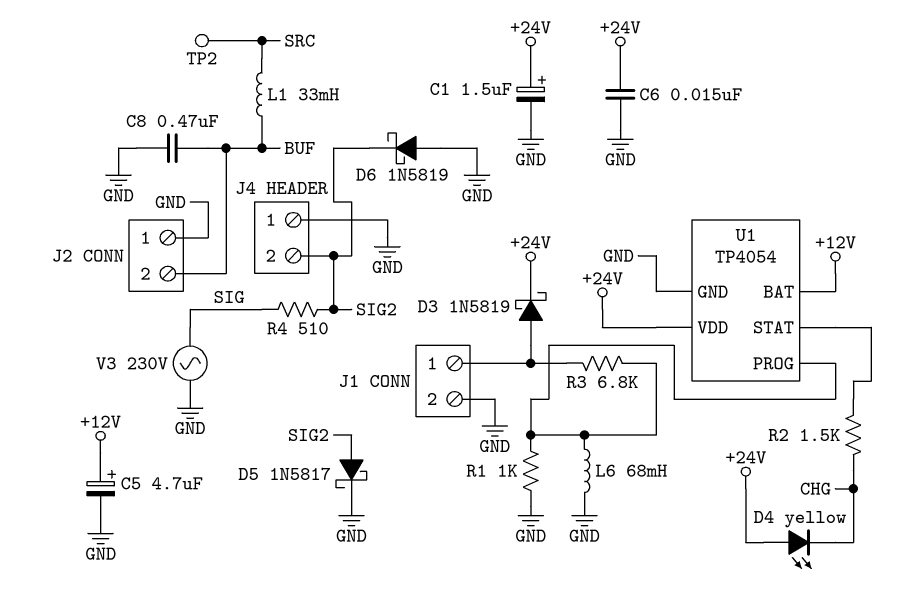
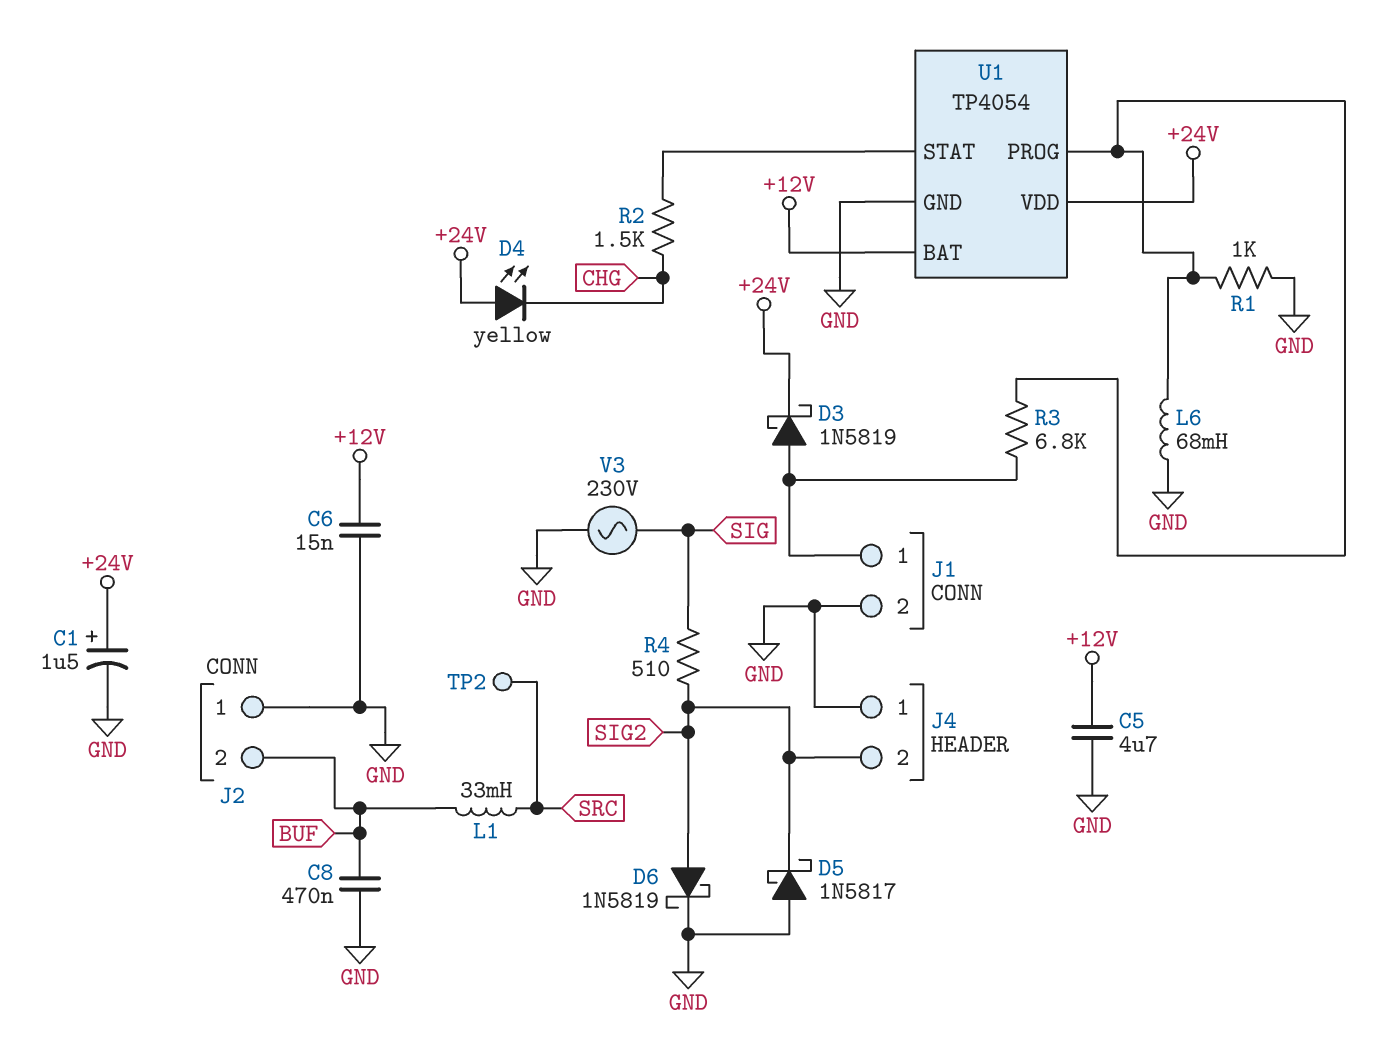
C5: 4.7uF (plus +12V, minus GND) -> 4.7uF (+12V, GND)
C6: 15nF (+24V, GND) -> 15nF (+12V, GND)
D5: schottky 1N5817 (A SIG2, K GND) -> schottky 1N5817 (A GND, K SIG2)
D6: schottky 1N5819 (A GND, K SIG2) -> schottky 1N5819 (A SIG2, K GND)

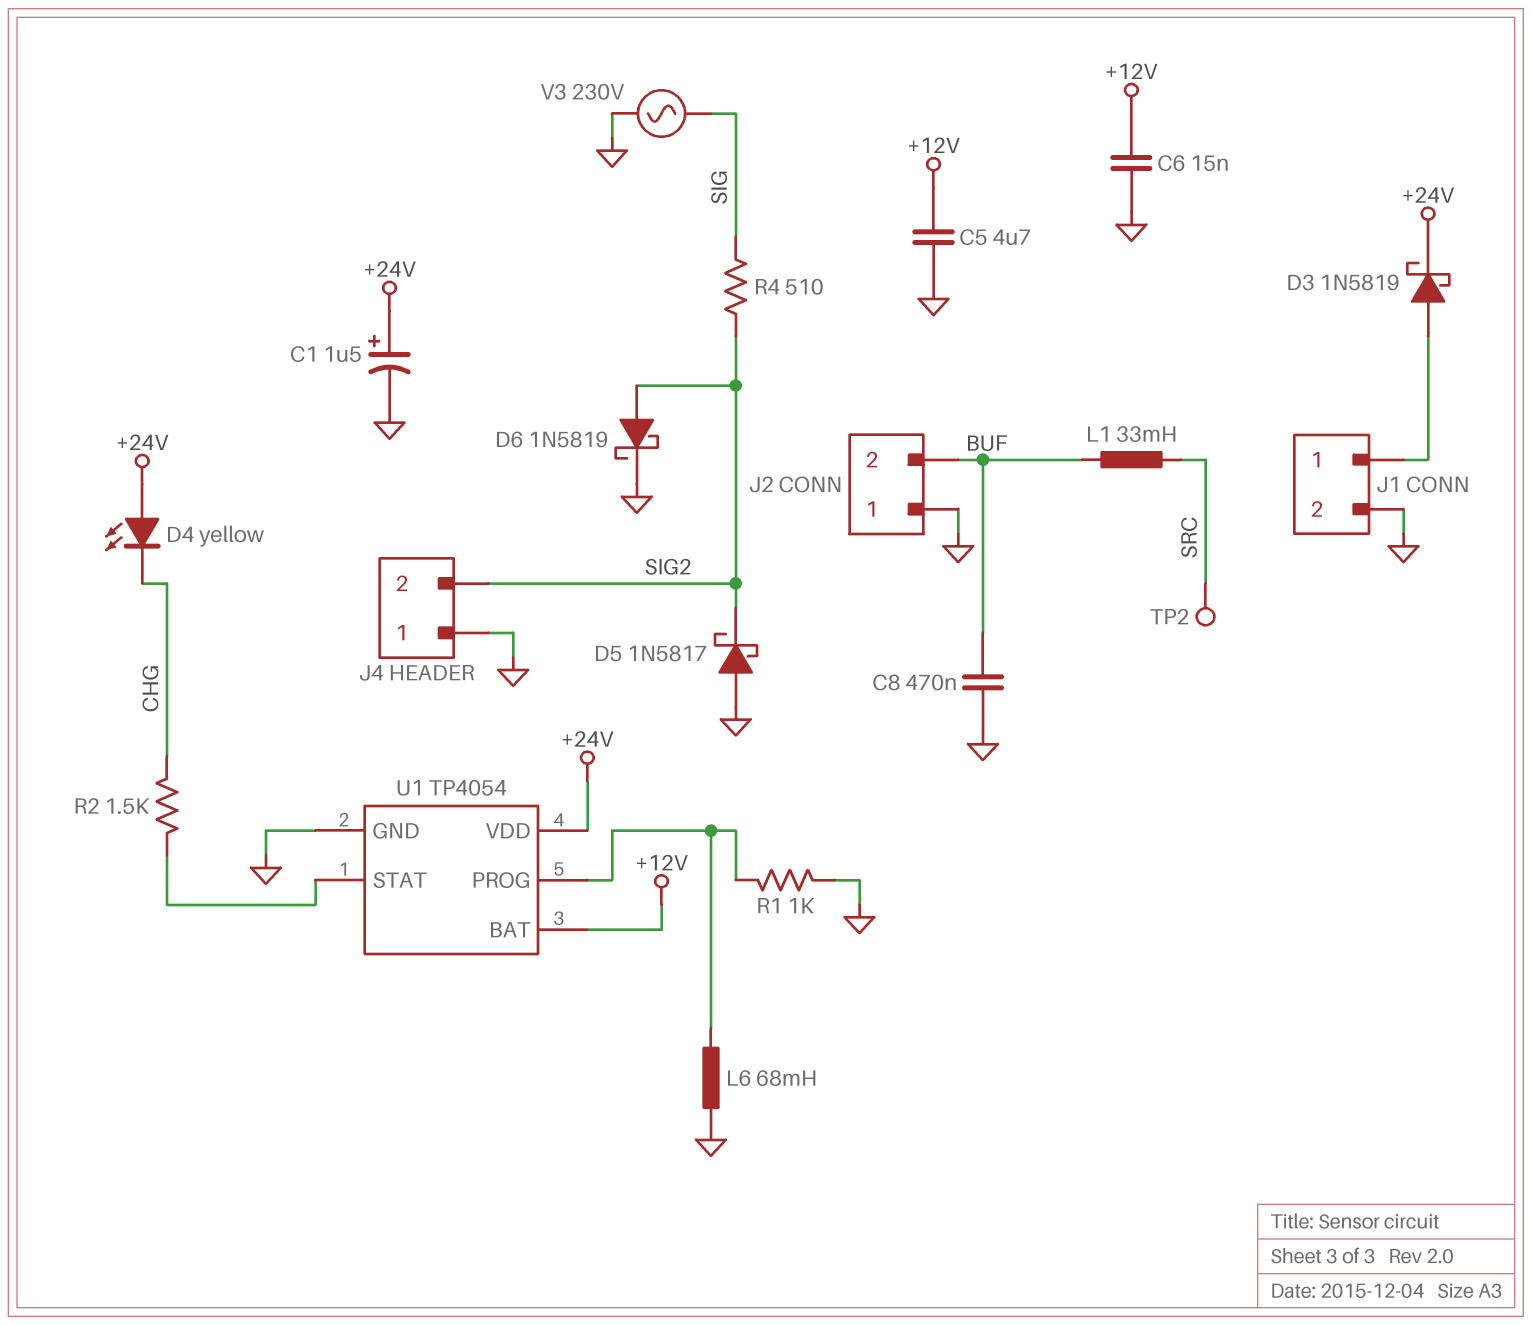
R3: 6.8k (J1/1, U1/PROG) -> none

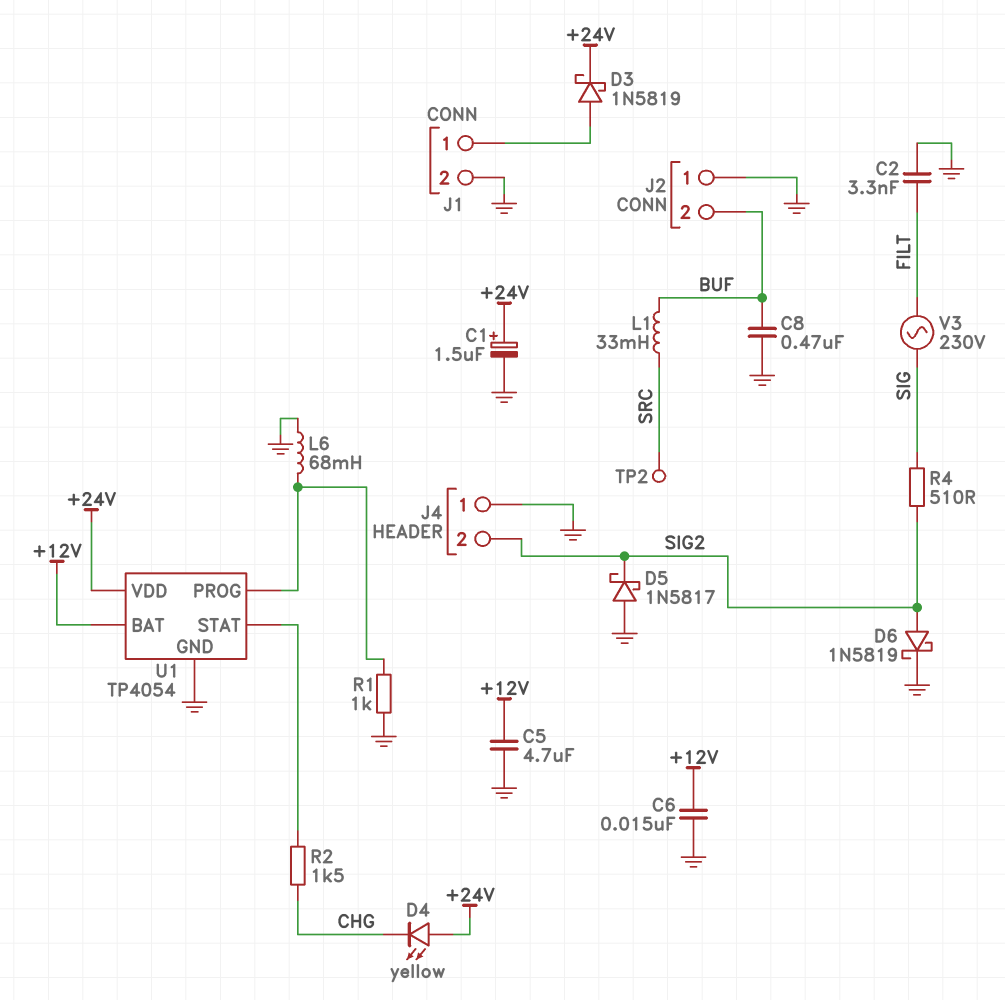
C2: none -> 3.3nF (FILT, GND)
V3: AC 230V (GND, SIG) -> AC 230V (FILT, SIG)

